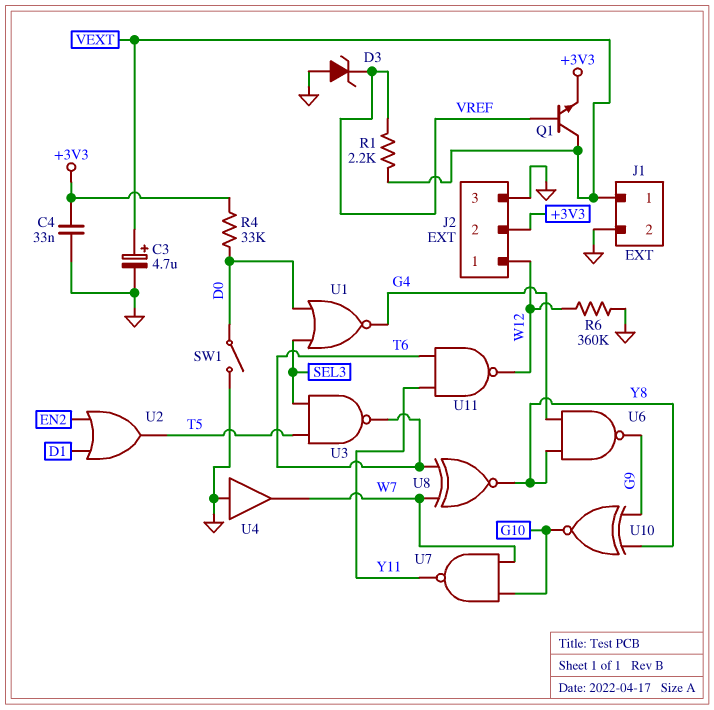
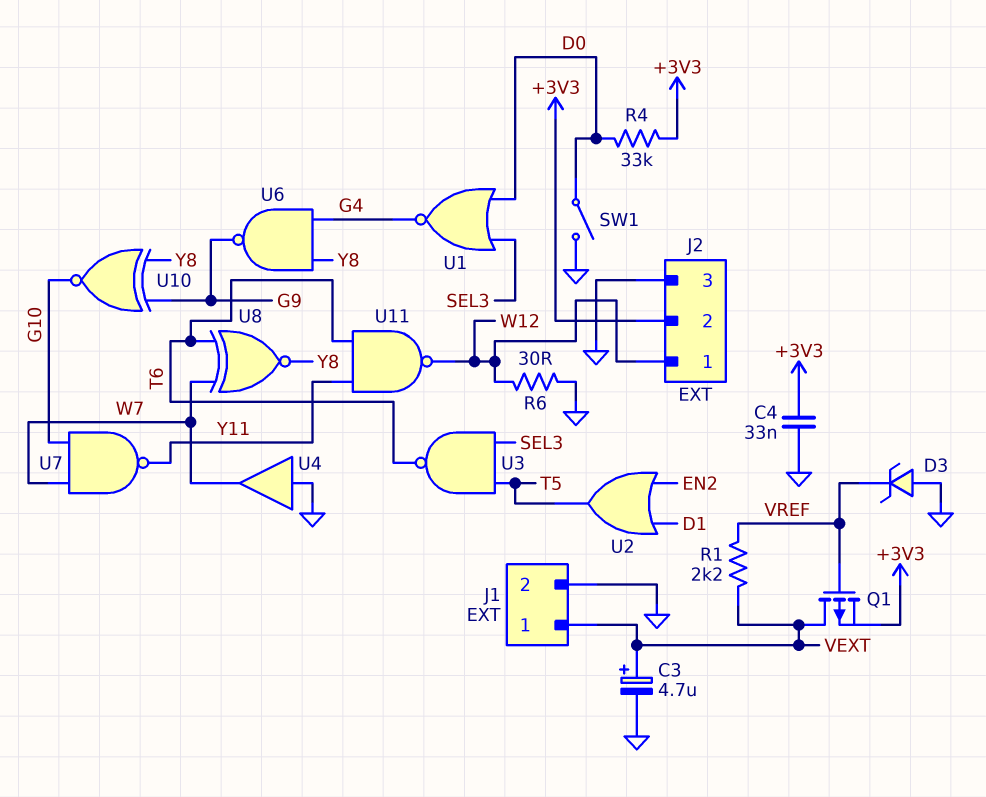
Q1: NPN (B VREF, C VEXT, E +3V3) -> PMOS (G VREF, D VEXT, S +3V3)
R6: 360k (GND, W12) -> 30 (GND, W12)

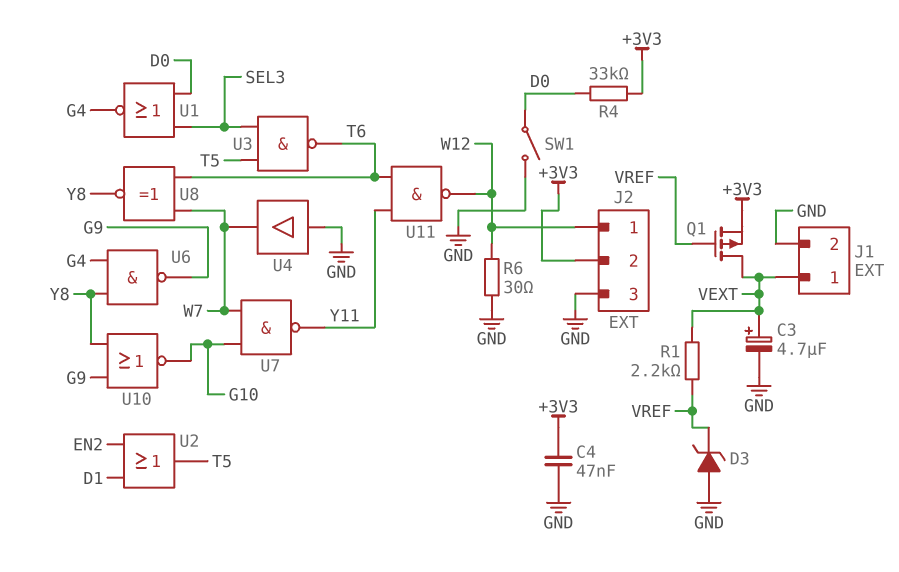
C4: 33nF (+3V3, GND) -> 47nF (+3V3, GND)
U10: XNOR (in G9, in Y8, out G10) -> NOR (in G9, in Y8, out G10)

